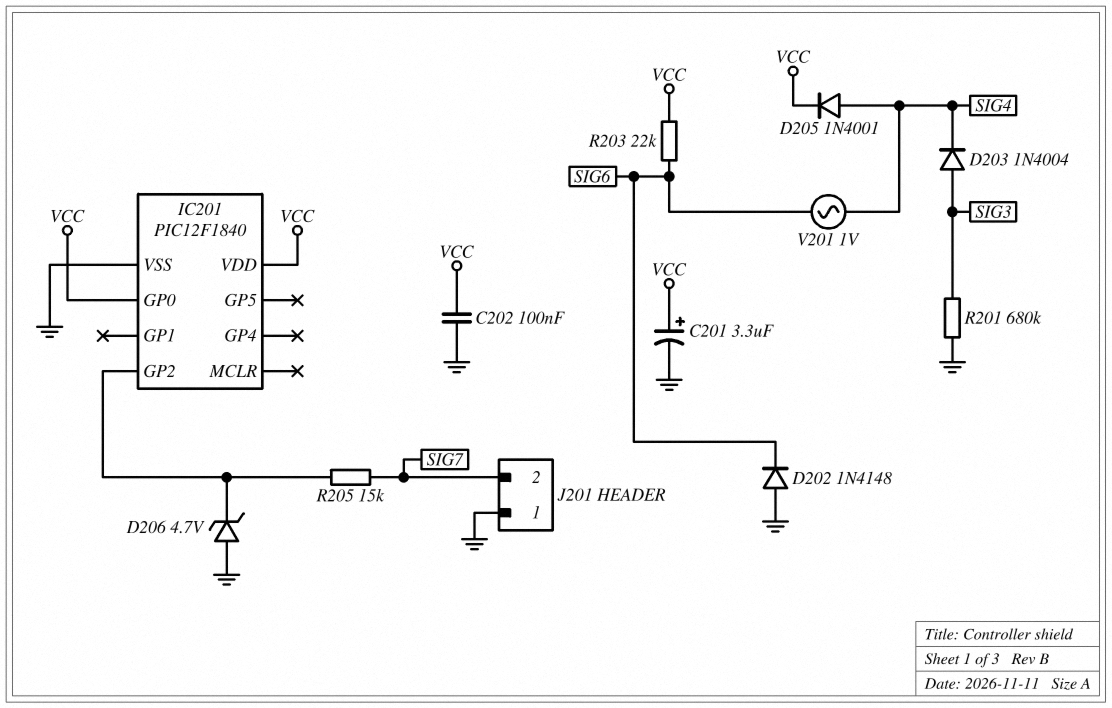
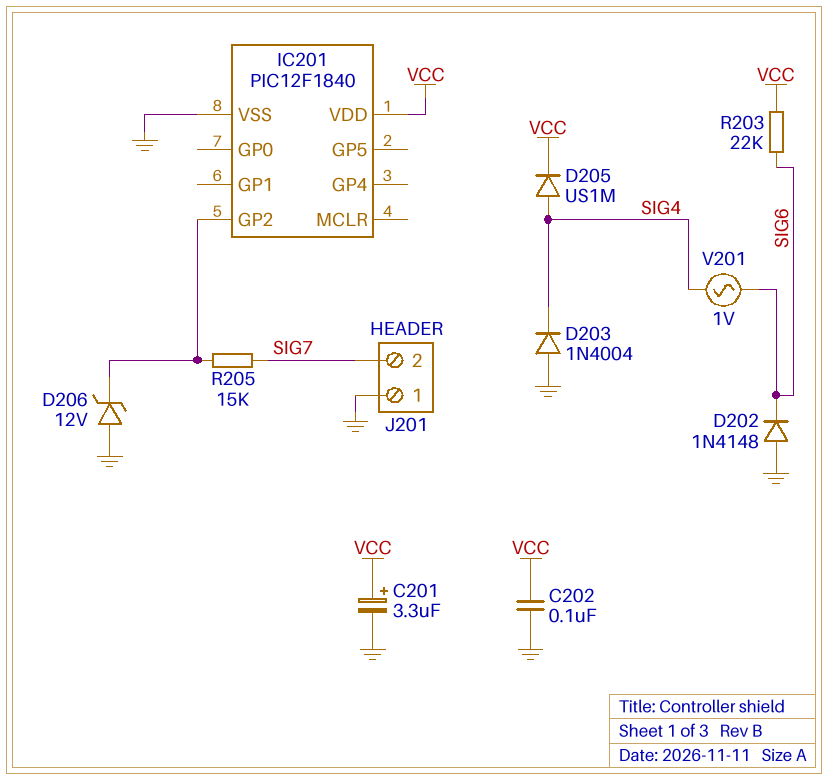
D203: diode 1N4004 (A SIG3, K SIG4) -> diode 1N4004 (A GND, K SIG4)
D205: diode 1N4001 (A SIG4, K VCC) -> diode US1M (A SIG4, K VCC)
D206: zener 4.7V (A GND, K IC201/GP2) -> zener 12V (A GND, K IC201/GP2)
IC201 pin GP0: VCC -> none
R201: 680k (GND, SIG3) -> none

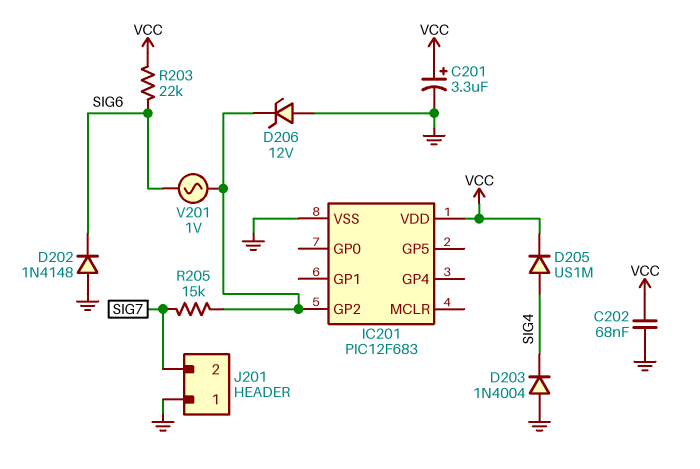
C202: 100nF (GND, VCC) -> 68nF (GND, VCC)
IC201: PIC12F1840 -> PIC12F683
V201: AC 1V (SIG4, SIG6) -> AC 1V (IC201/GP2, SIG6)

